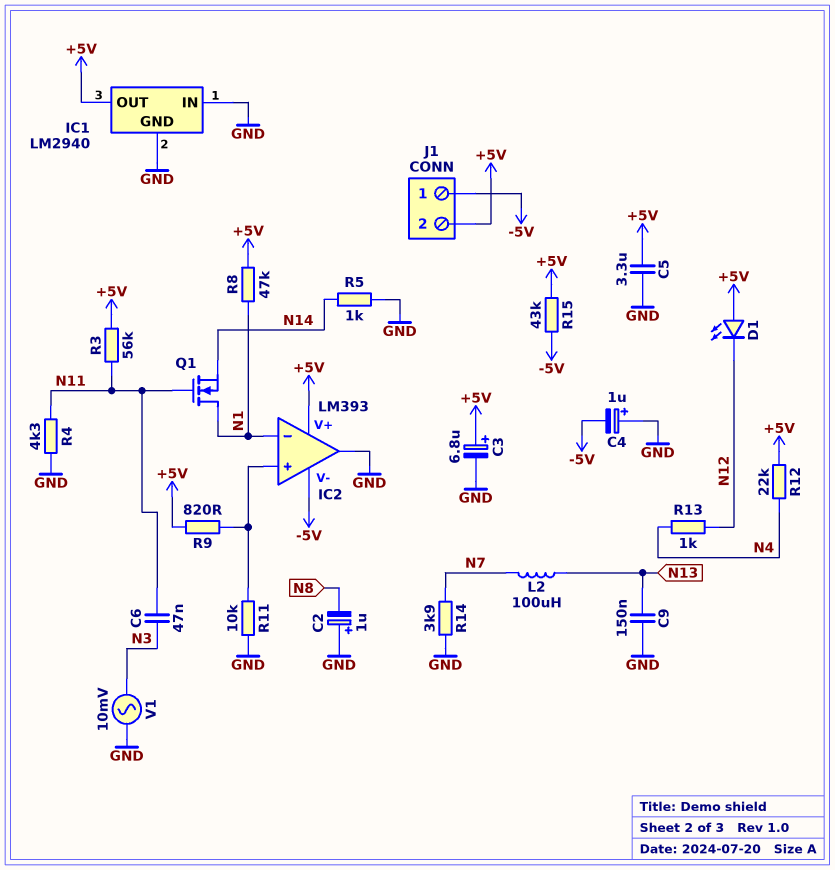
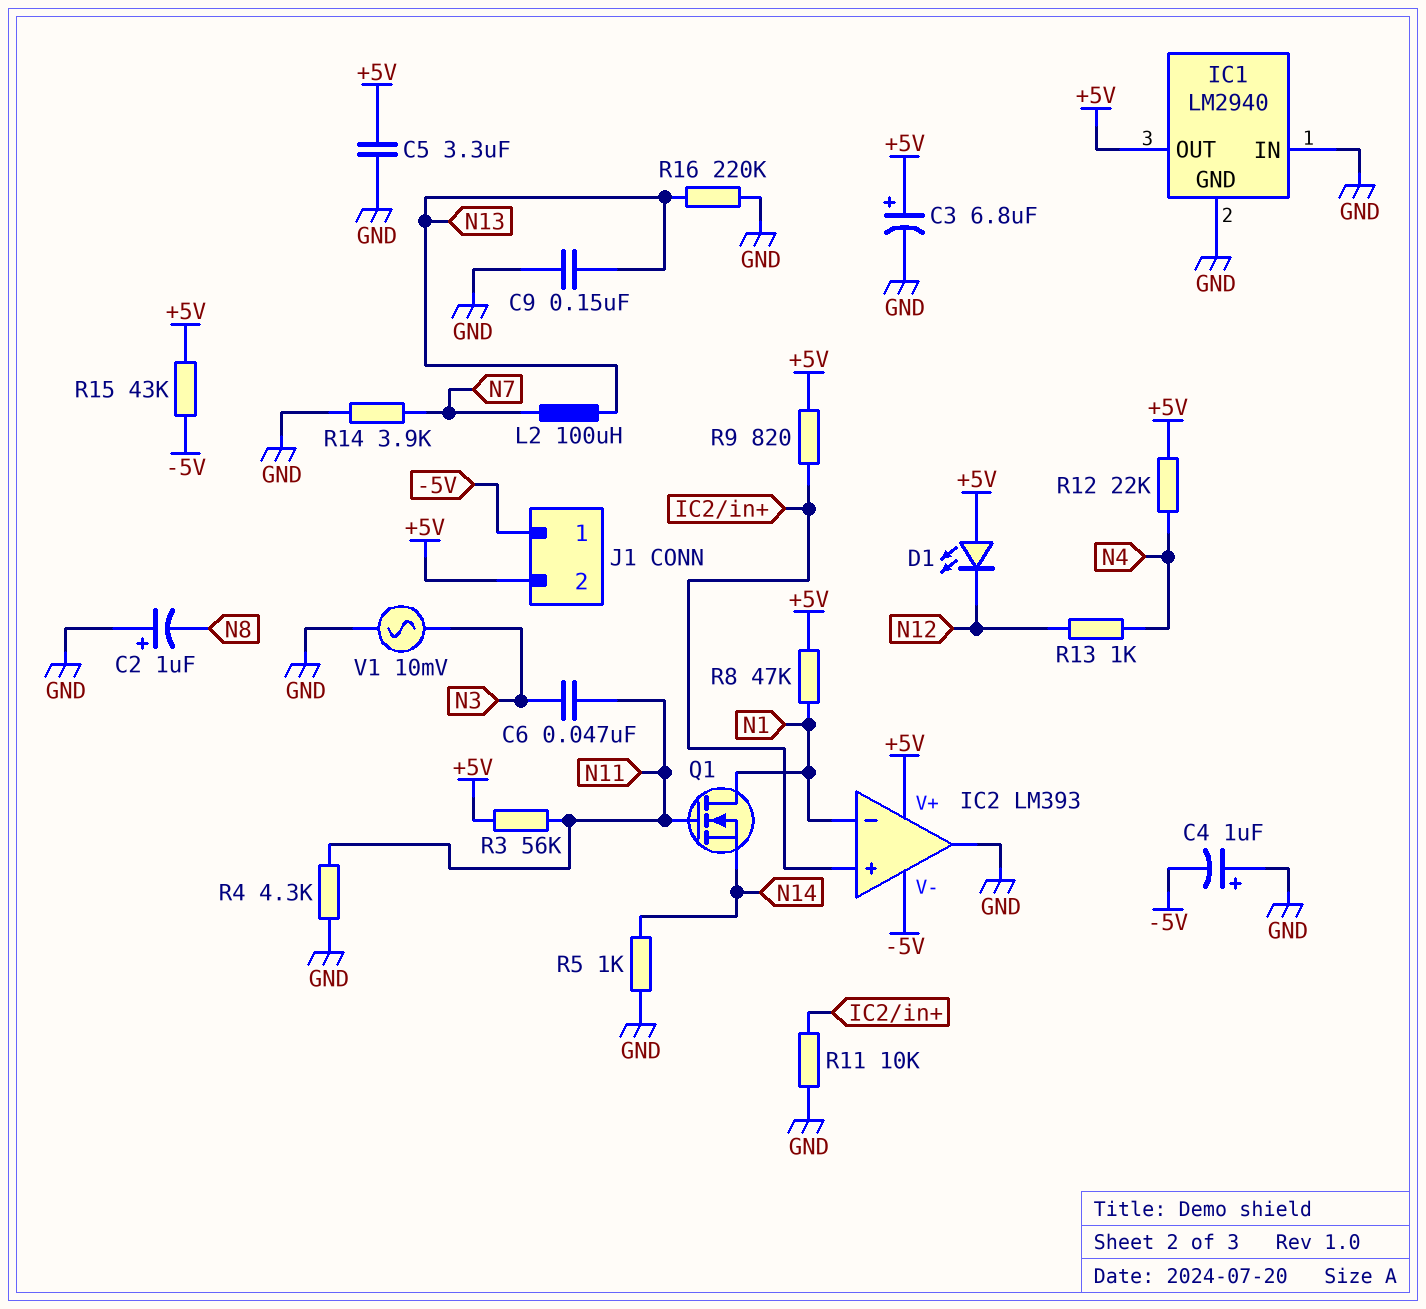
R16: none -> 220k (GND, N13)

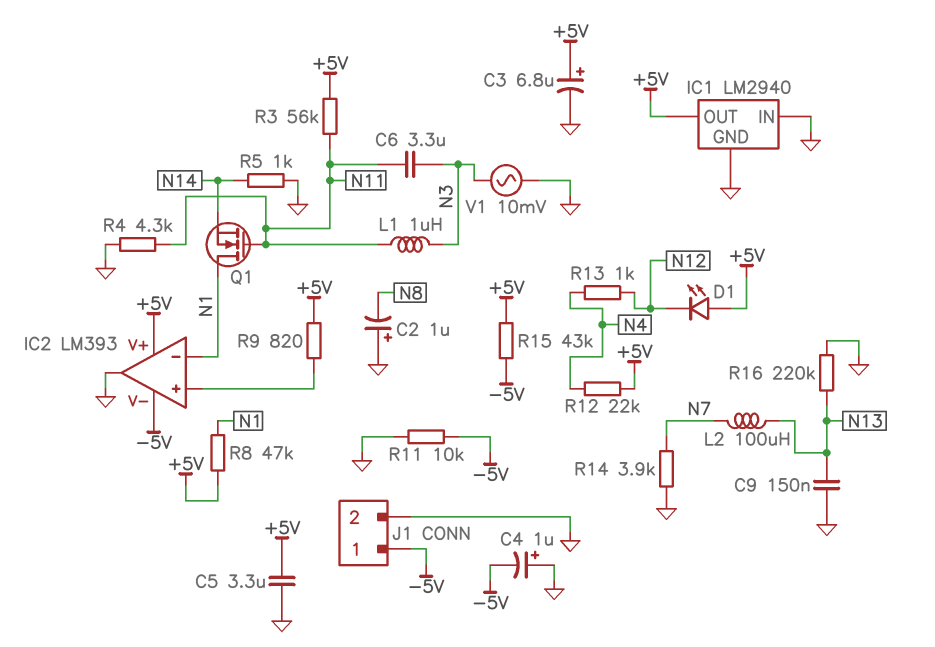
C6: 47nF (N3, N11) -> 3.3uF (N3, N11)
J1 pin 2: +5V -> GND
L1: none -> 1uH (N3, N11)
R11: 10k (GND, IC2/in+) -> 10k (-5V, GND)

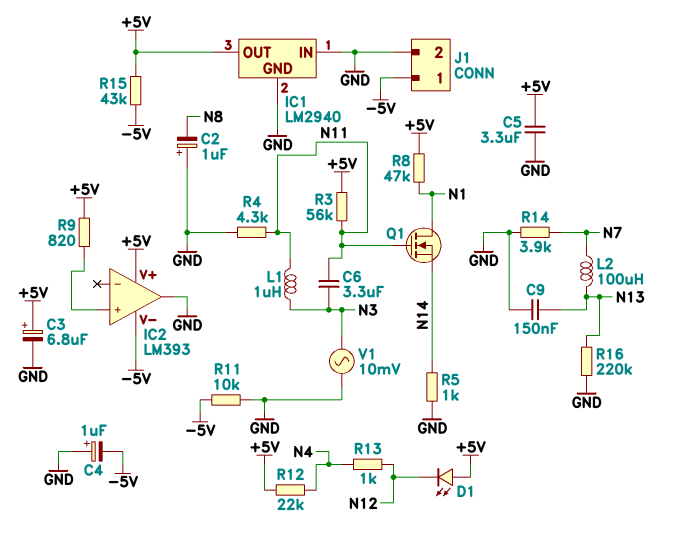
IC2 pin in-: N1 -> none

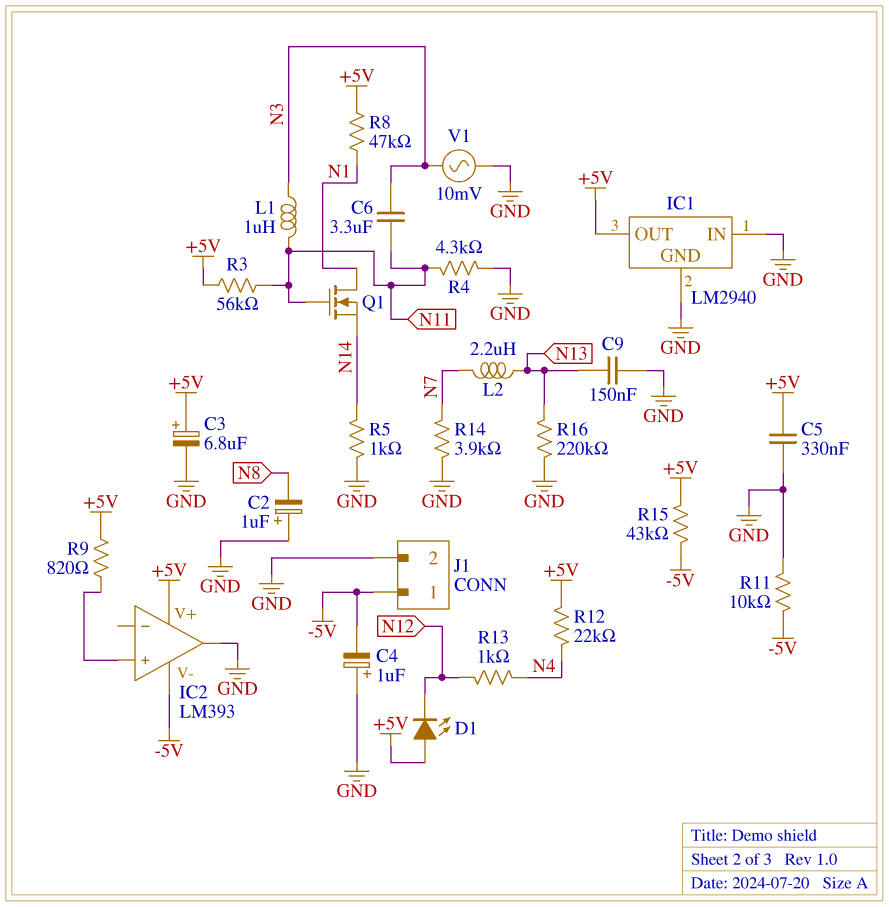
C5: 3.3uF (+5V, GND) -> 330nF (+5V, GND)
L2: 100uH (N7, N13) -> 2.2uH (N7, N13)

